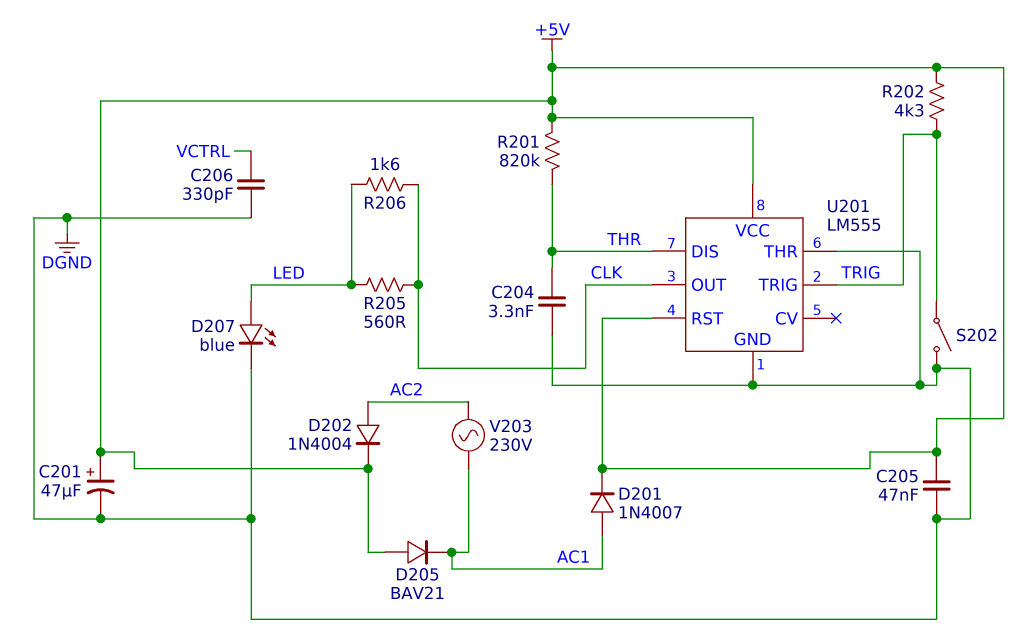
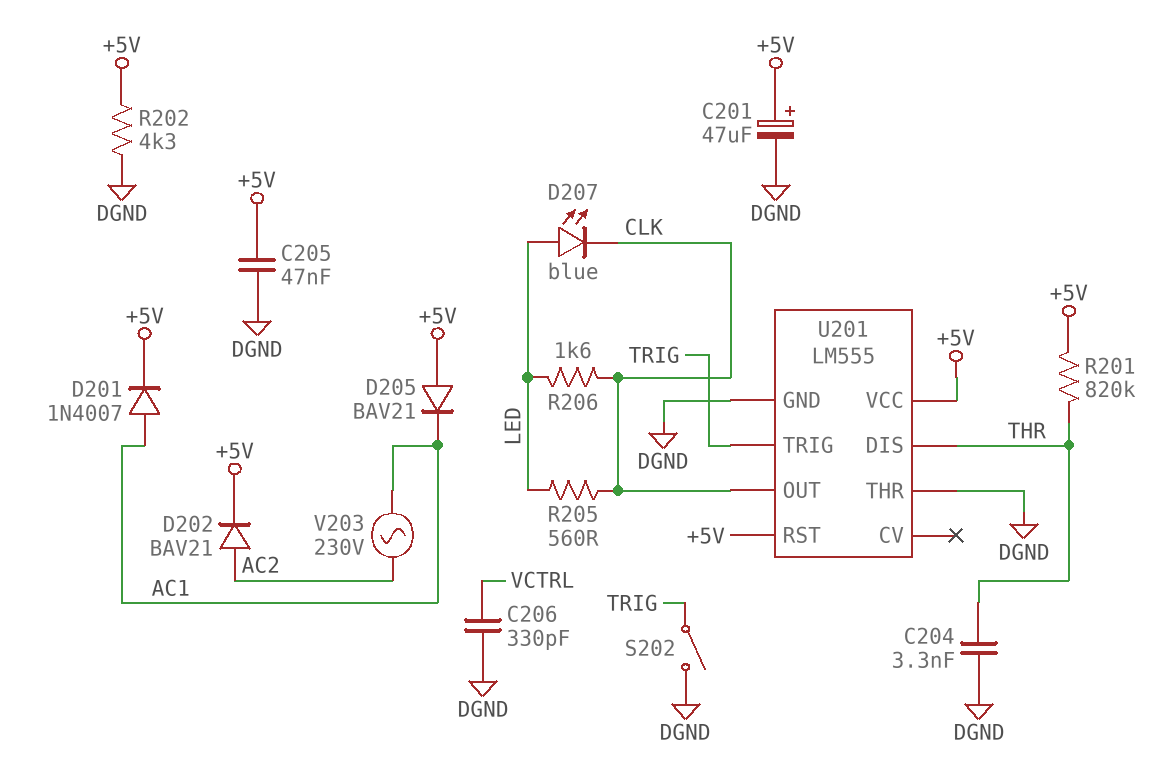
D202: diode 1N4004 (A AC2, K +5V) -> diode BAV21 (A AC2, K +5V)
D207: LED blue (A LED, K DGND) -> LED blue (A LED, K CLK)
R202: 4.3k (+5V, TRIG) -> 4.3k (+5V, DGND)

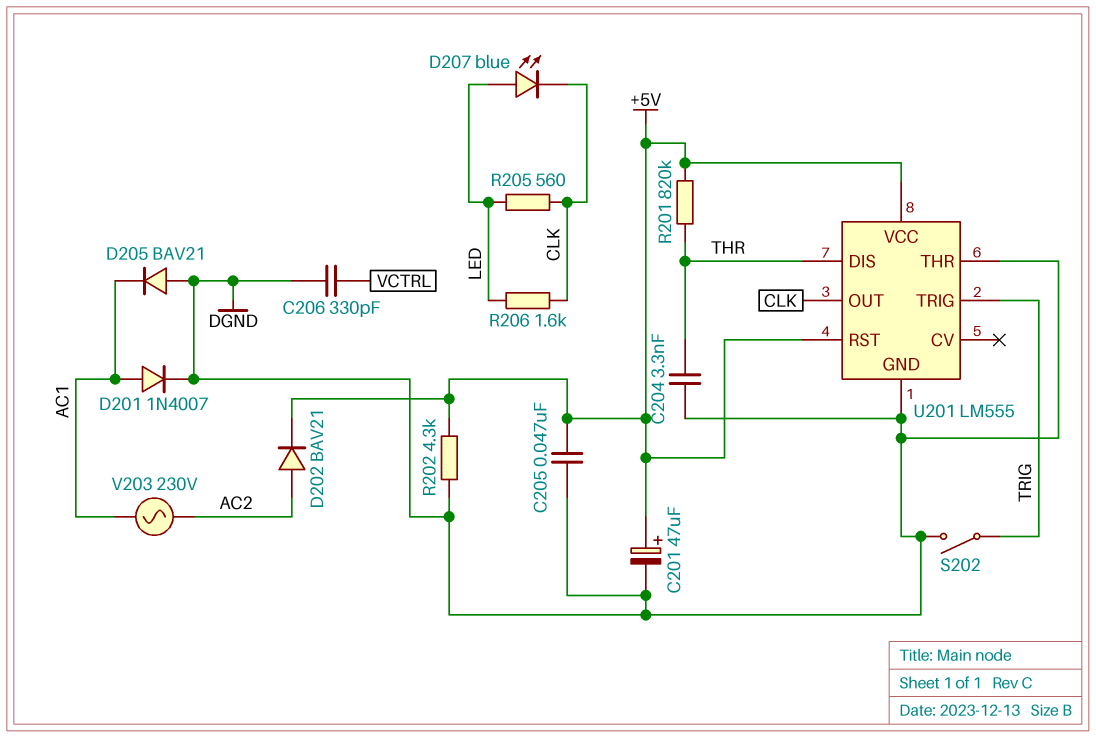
D201: diode 1N4007 (A AC1, K +5V) -> diode 1N4007 (A AC1, K DGND)
D205: diode BAV21 (A +5V, K AC1) -> diode BAV21 (A DGND, K AC1)

